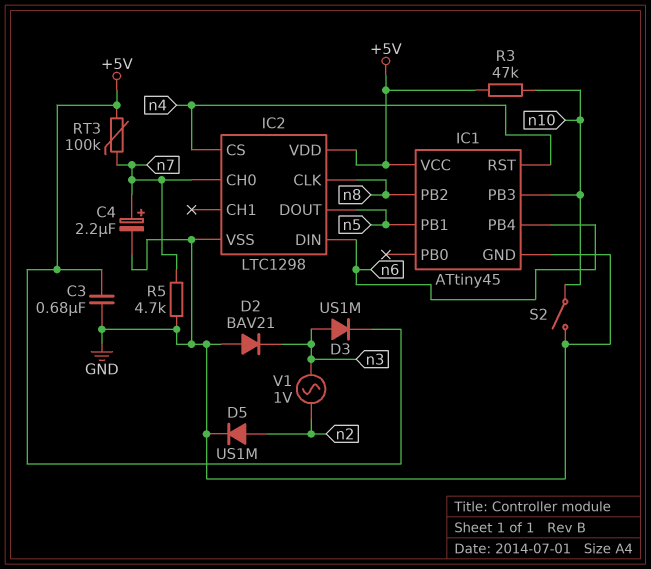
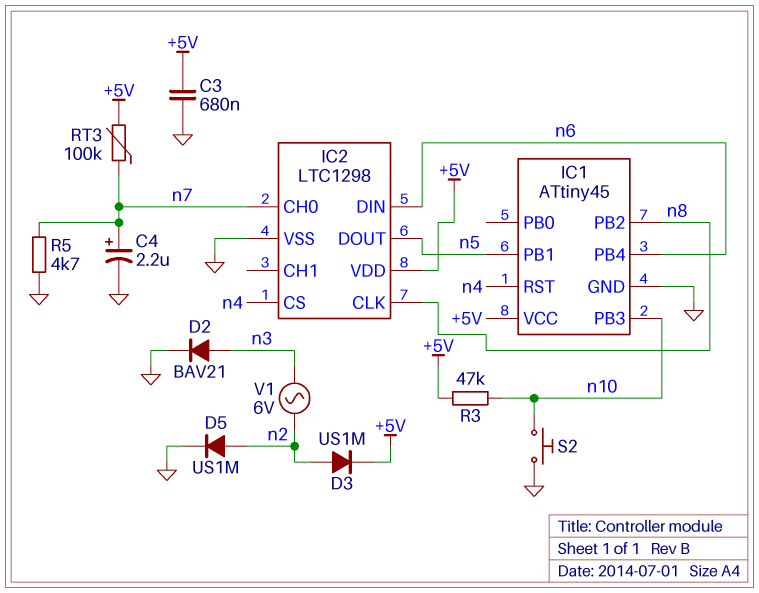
D2: diode BAV21 (A GND, K n3) -> diode BAV21 (A n3, K GND)
D3: diode US1M (A n3, K +5V) -> diode US1M (A n2, K +5V)
S2: switch (GND, n10) -> button (GND, n10)
V1: AC 1V (n2, n3) -> AC 6V (n2, n3)

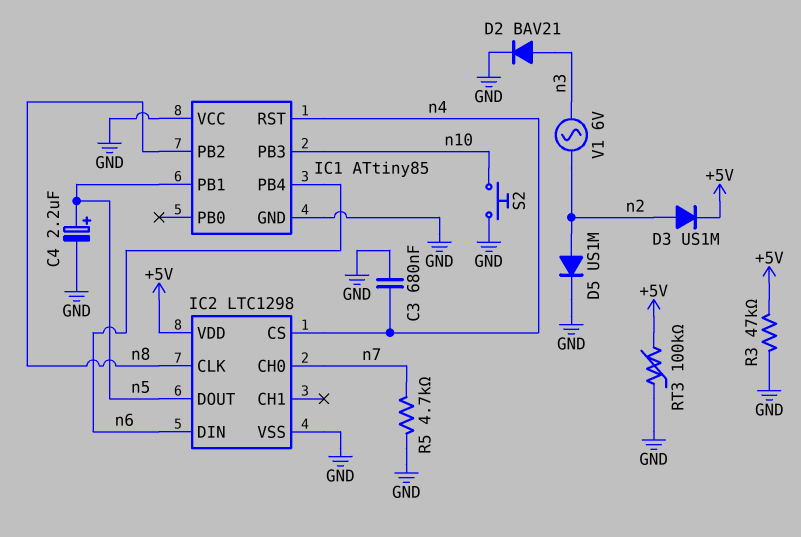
C3: 680nF (+5V, GND) -> 680nF (GND, n4)
C4: 2.2uF (plus n7, minus GND) -> 2.2uF (plus n5, minus GND)
IC1: ATtiny45 -> ATtiny85
IC1 pin VCC: +5V -> GND
R3: 47k (+5V, n10) -> 47k (+5V, GND)
RT3: 100k (+5V, n7) -> 100k (+5V, GND)

